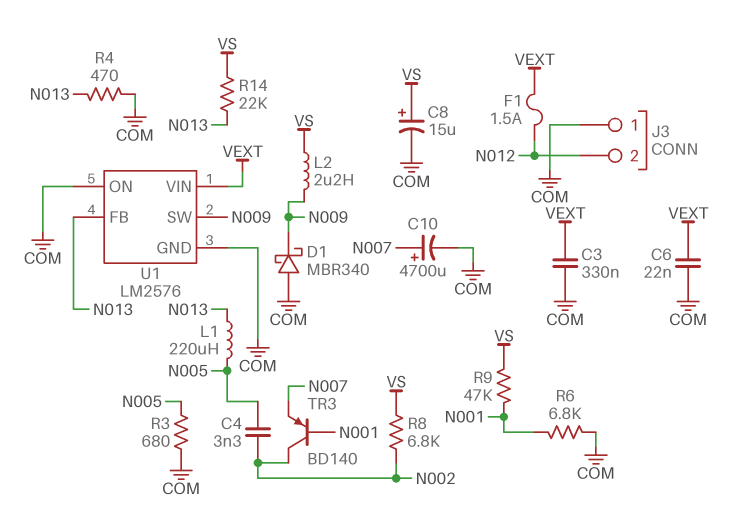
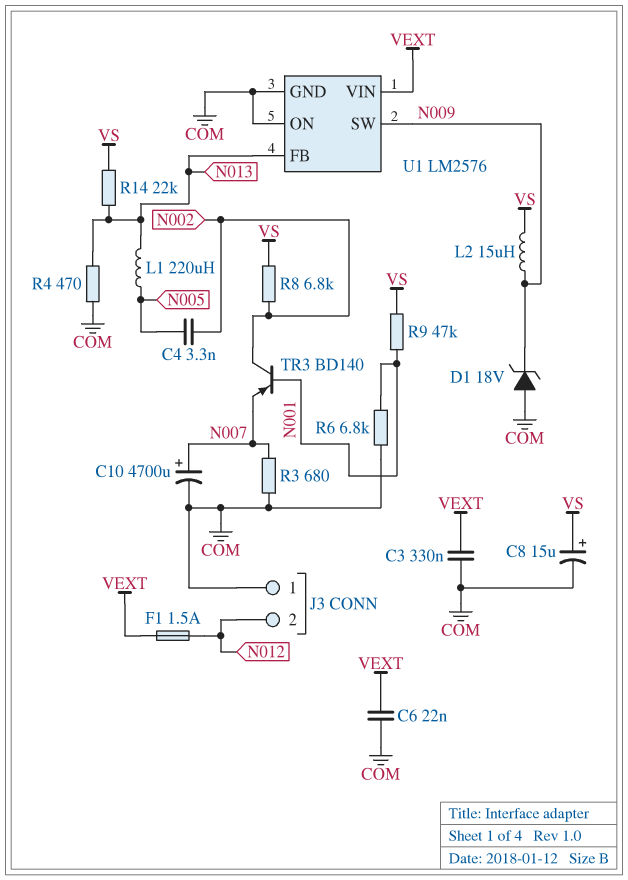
D1: schottky MBR340 (A COM, K N009) -> zener 18V (A COM, K N009)
L2: 2.2uH (N009, VS) -> 15uH (N009, VS)
R3: 680 (COM, N005) -> 680 (COM, N007)

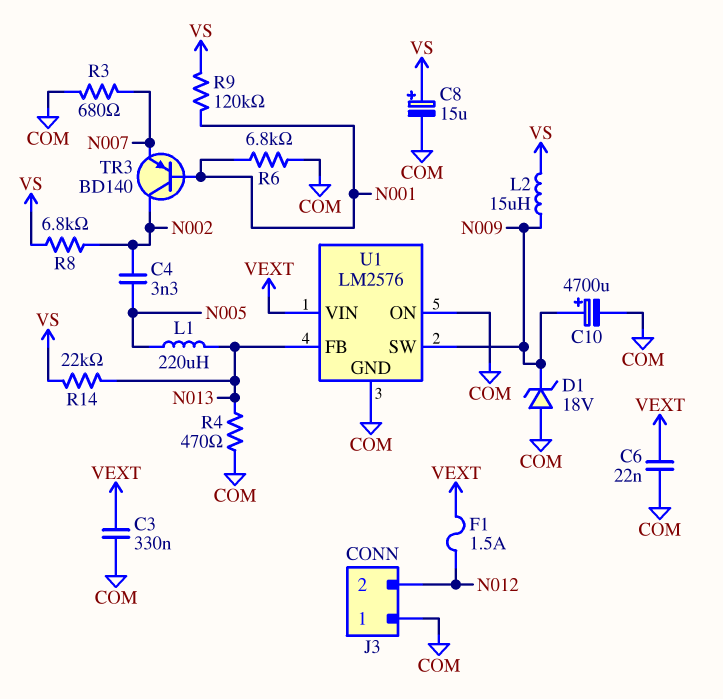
C10: 4700uF (plus N007, minus COM) -> 4700uF (plus N009, minus COM)
R9: 47k (N001, VS) -> 120k (N001, VS)

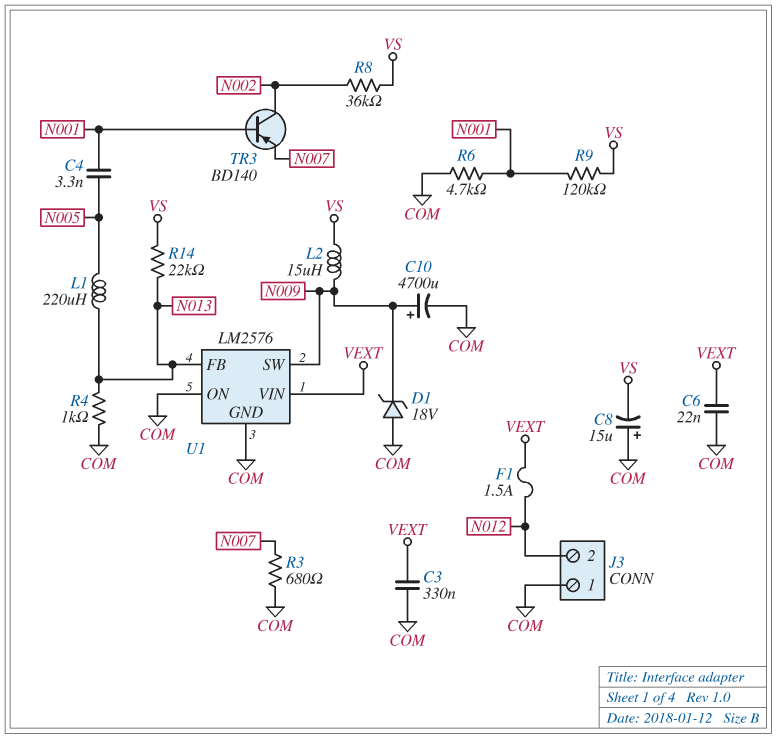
C4: 3.3nF (N002, N005) -> 3.3nF (N001, N005)
C8: 15uF (plus VS, minus COM) -> 15uF (plus COM, minus VS)
R4: 470 (COM, N013) -> 1k (COM, N013)
R6: 6.8k (COM, N001) -> 4.7k (COM, N001)
R8: 6.8k (N002, VS) -> 36k (N002, VS)

